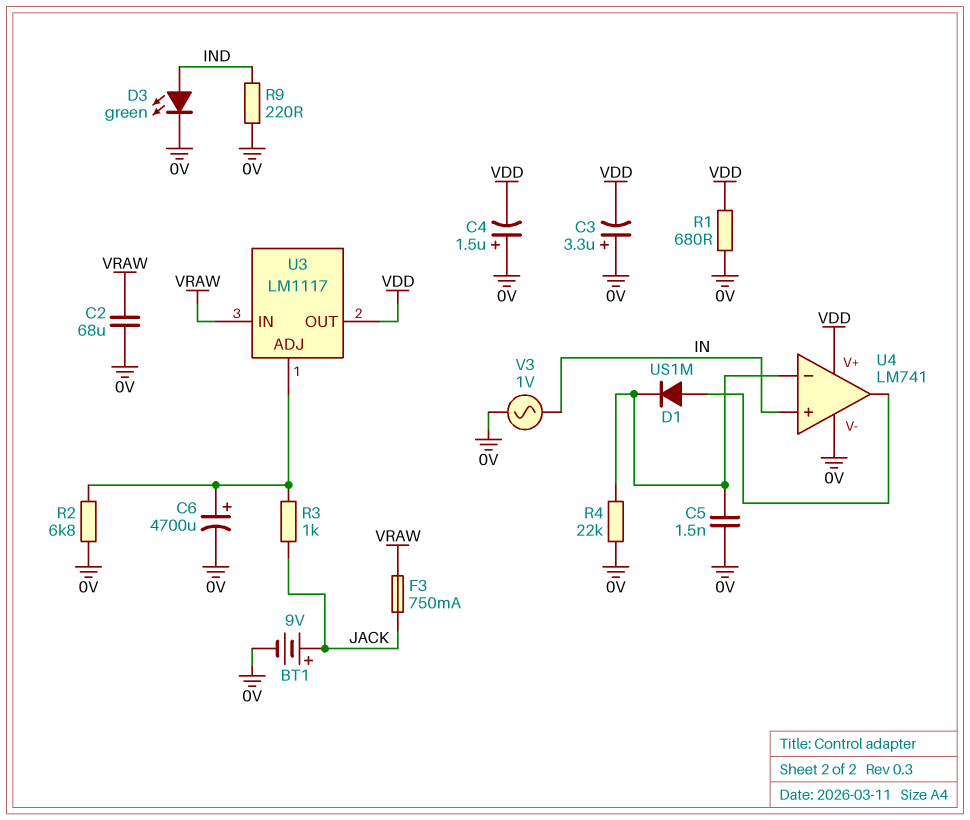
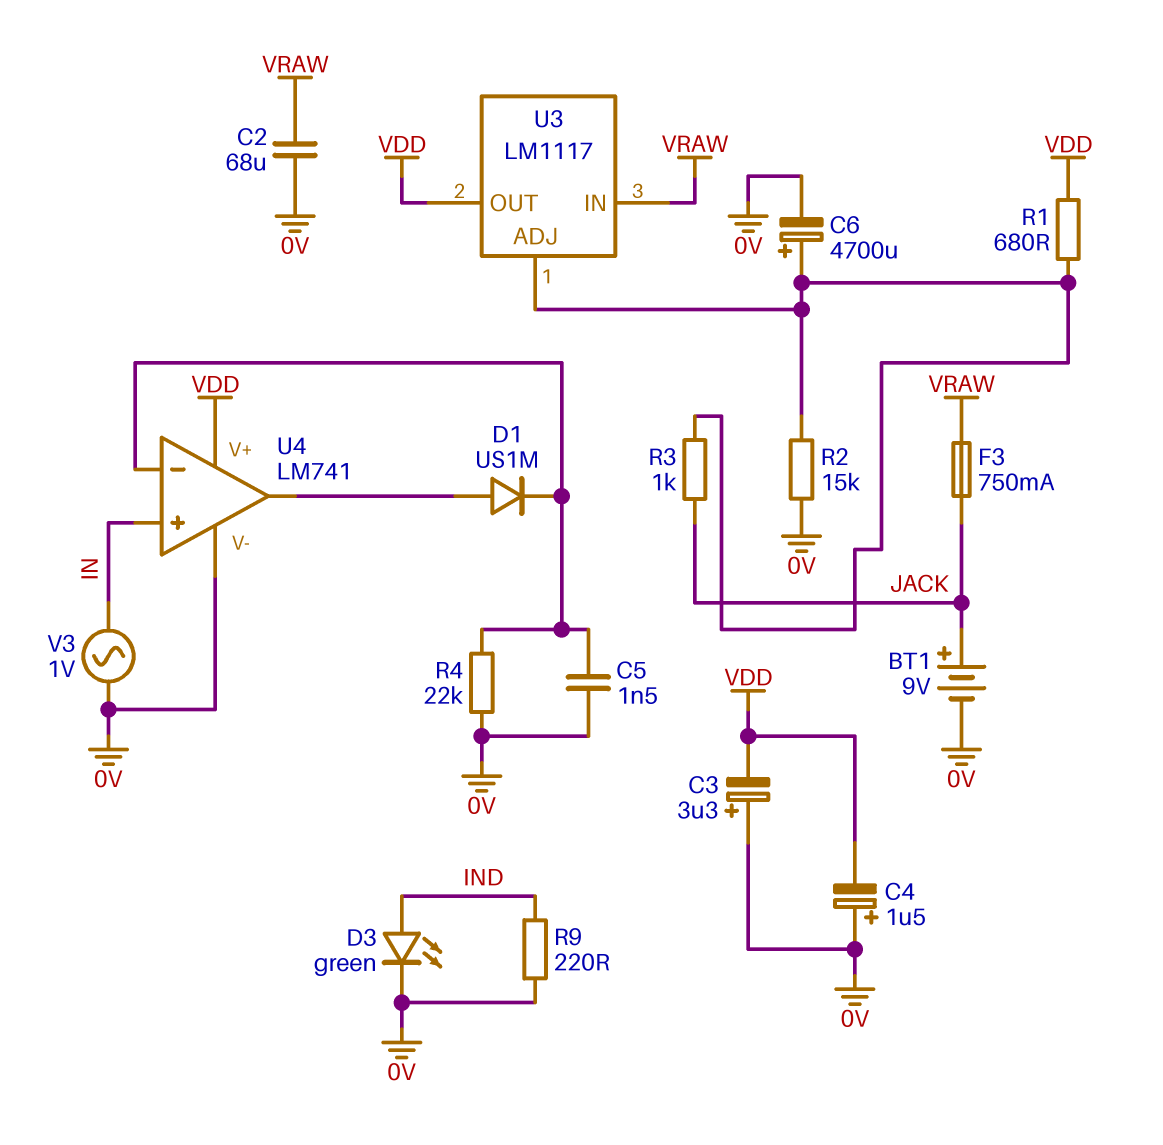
R1: 680 (0V, VDD) -> 680 (U3/ADJ, VDD)
R2: 6.8k (0V, U3/ADJ) -> 15k (0V, U3/ADJ)

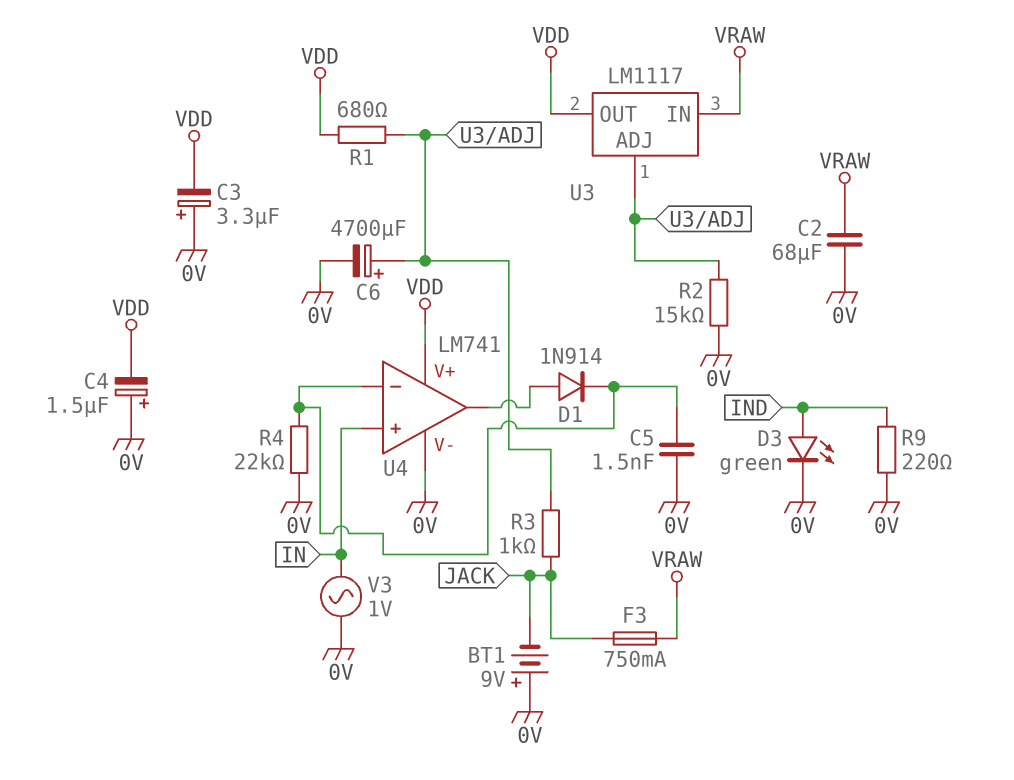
BT1: 9V (plus JACK, minus 0V) -> 9V (plus 0V, minus JACK)
D1: diode US1M (A U4/out, K U4/in-) -> diode 1N914 (A U4/out, K U4/in-)

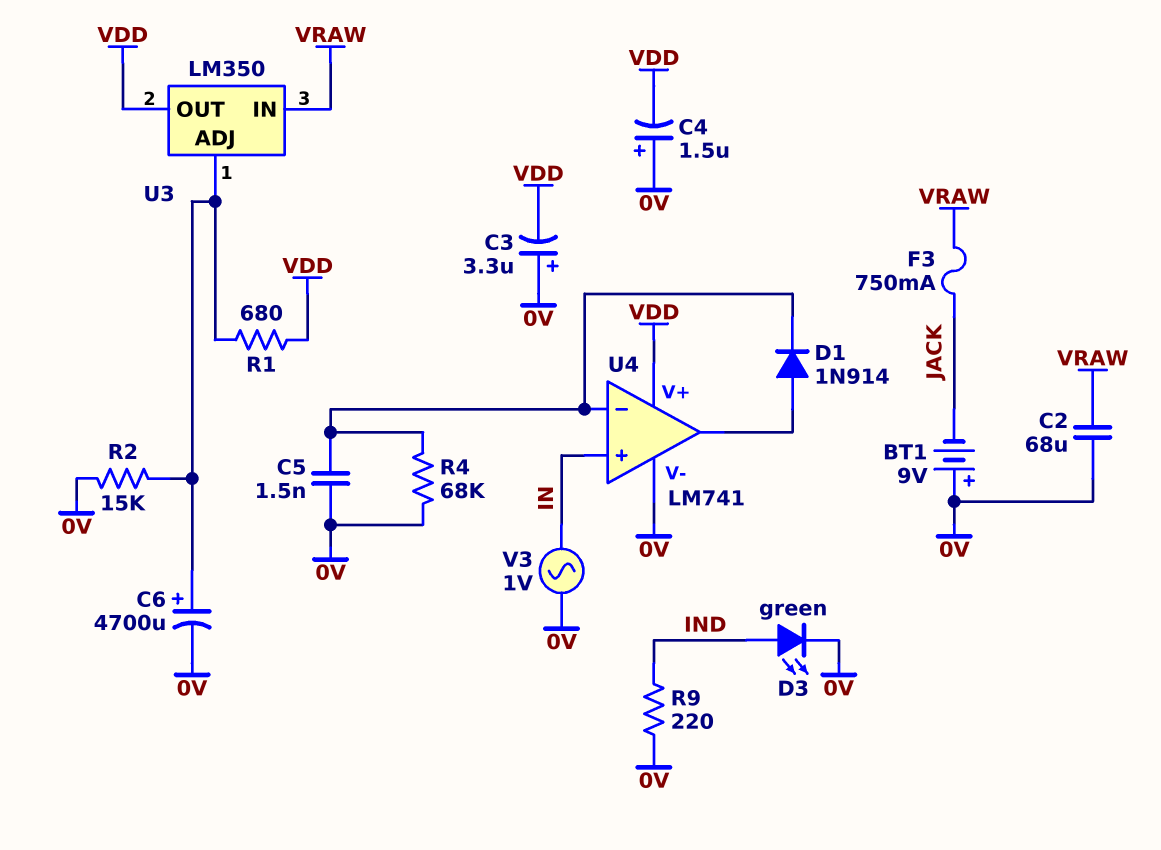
R3: 1k (JACK, U3/ADJ) -> none
R4: 22k (0V, U4/in-) -> 68k (0V, U4/in-)
U3: LM1117 -> LM350

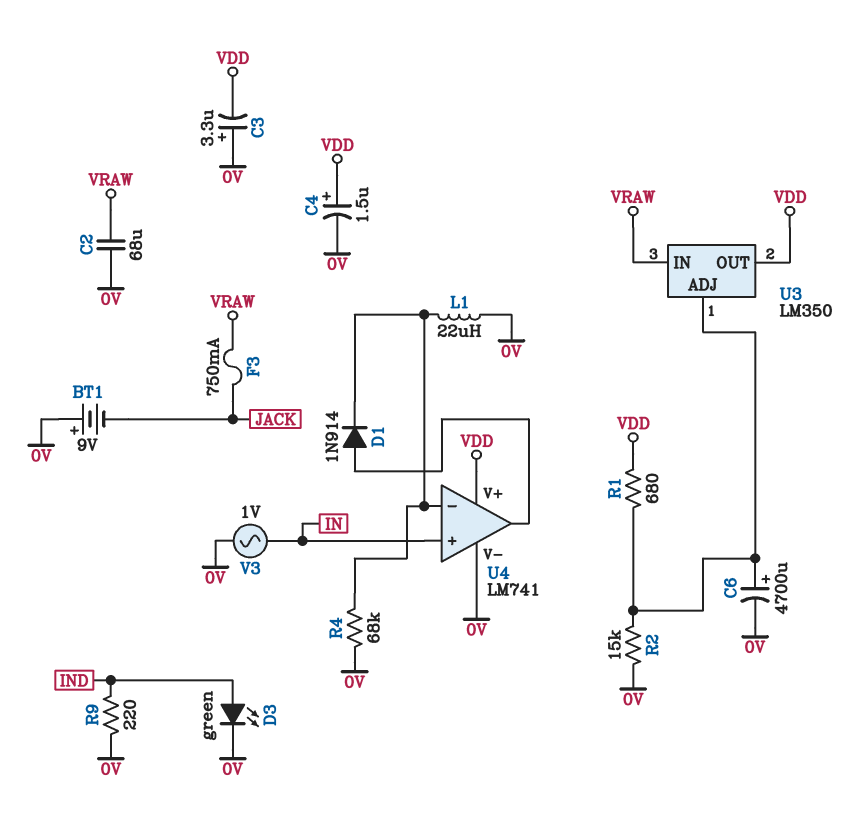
C4: 1.5uF (plus 0V, minus VDD) -> 1.5uF (plus VDD, minus 0V)
C5: 1.5nF (0V, U4/in-) -> none
L1: none -> 22uH (0V, U4/in-)

